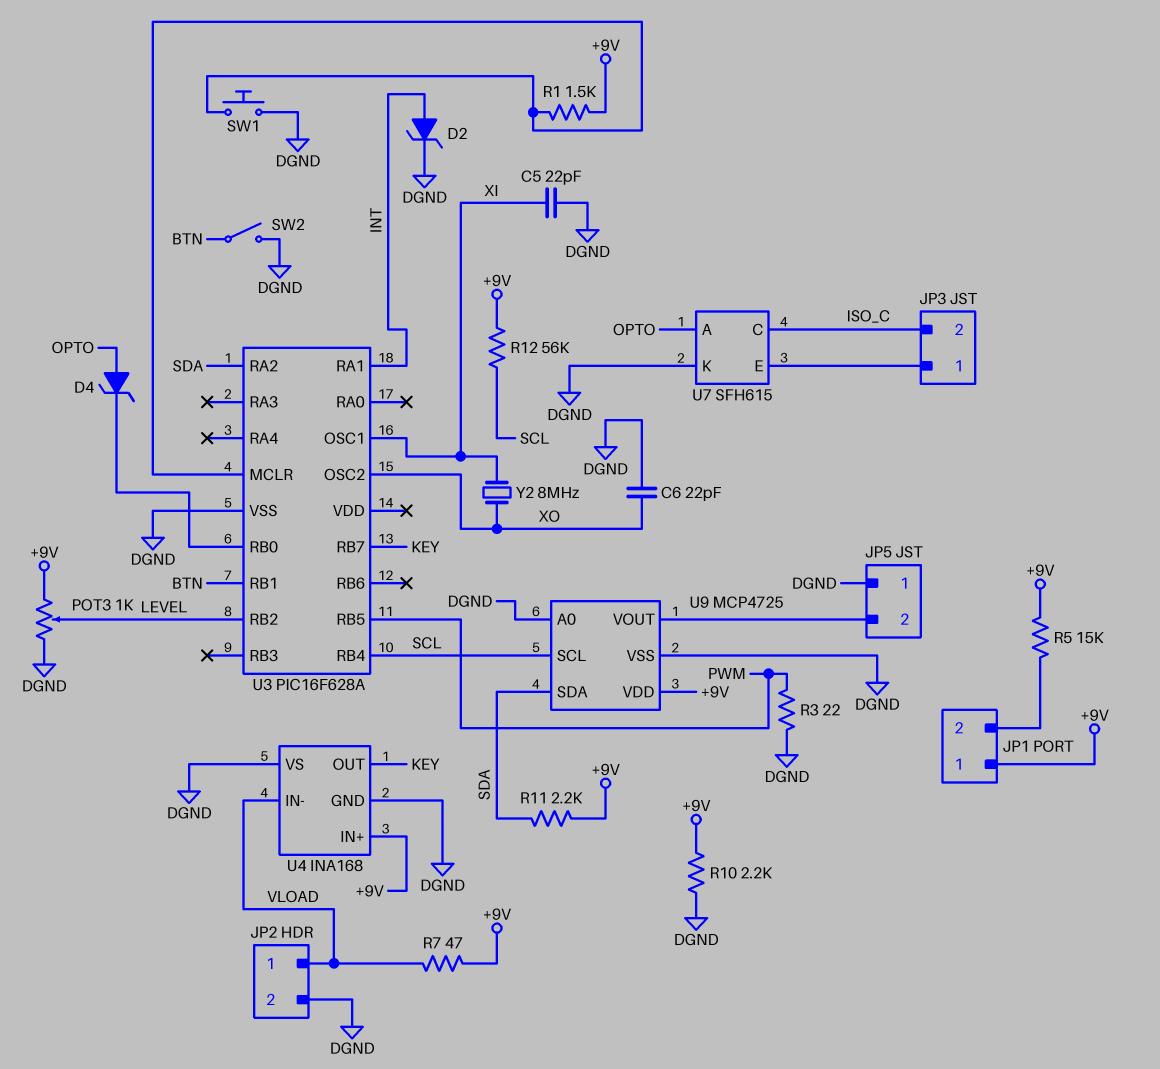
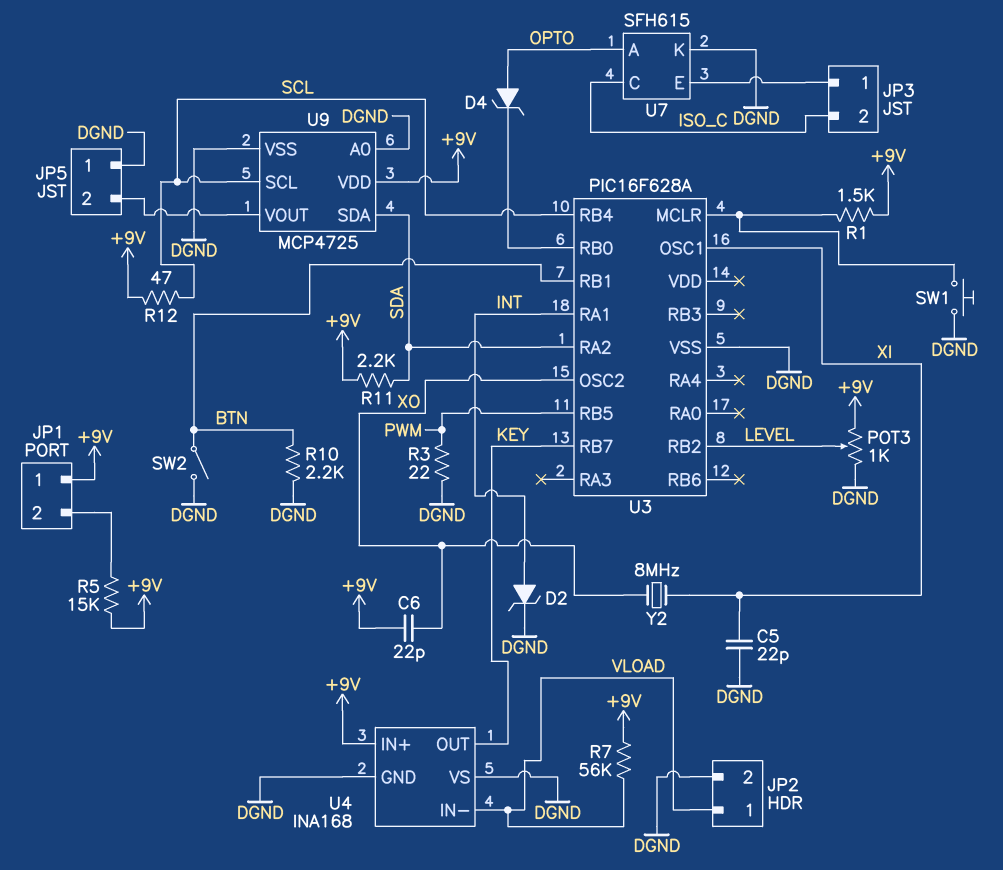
C6: 22pF (DGND, XO) -> 22pF (+9V, XO)
R7: 47 (+9V, VLOAD) -> 56k (+9V, VLOAD)
R10: 2.2k (+9V, DGND) -> 2.2k (BTN, DGND)
R12: 56k (+9V, SCL) -> 47 (+9V, SCL)

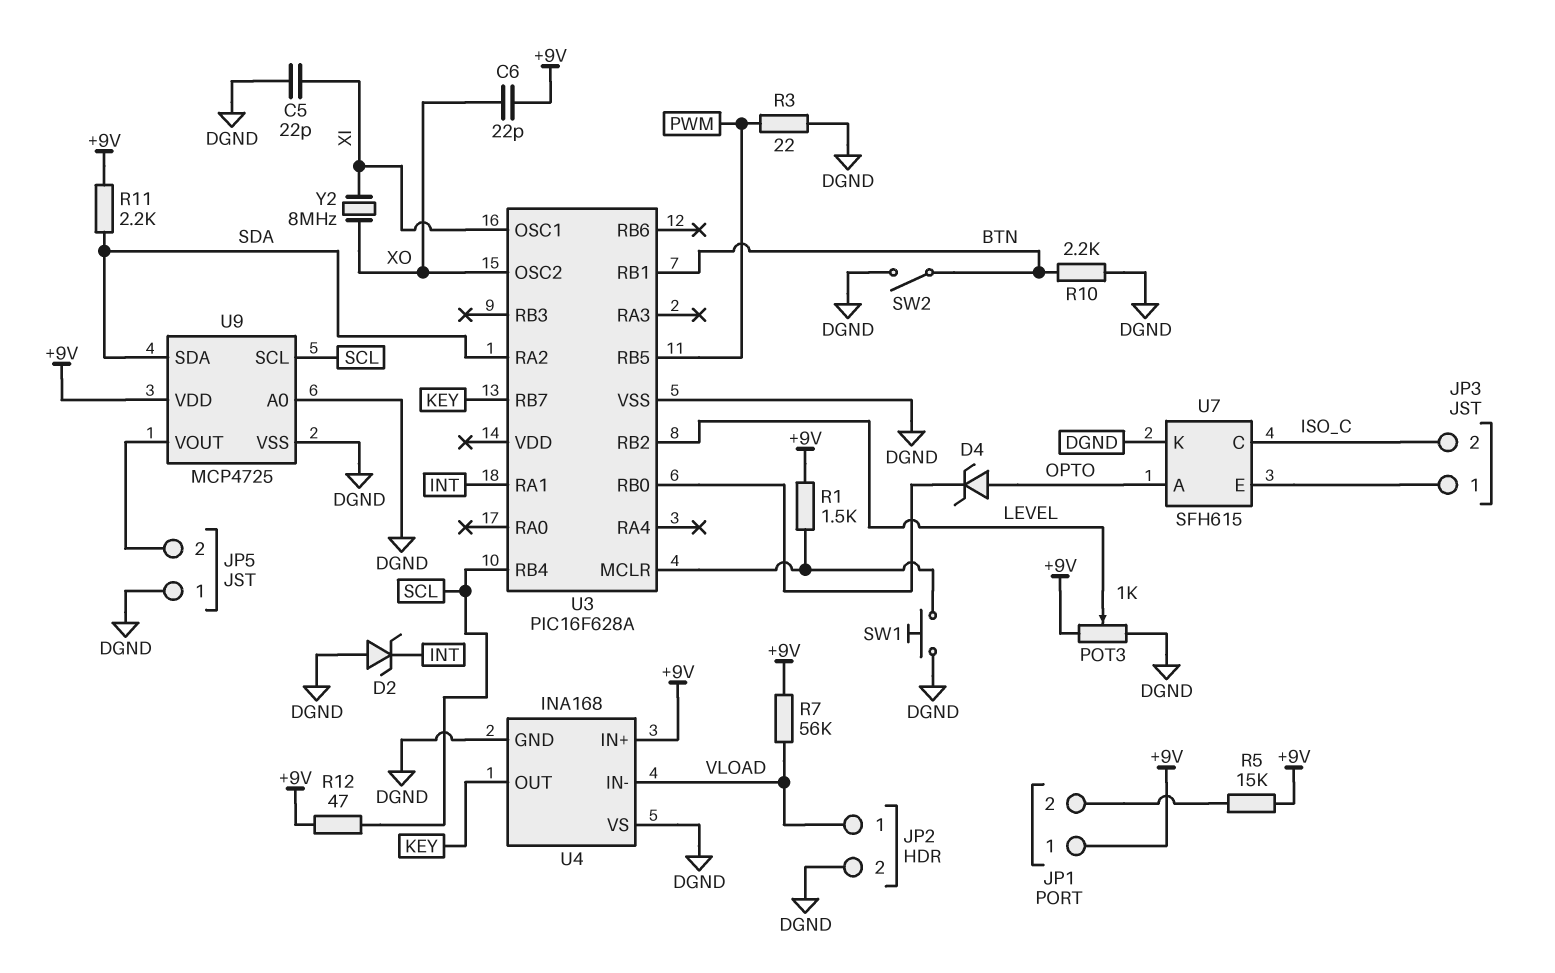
D2: zener (A INT, K DGND) -> zener (A DGND, K INT)

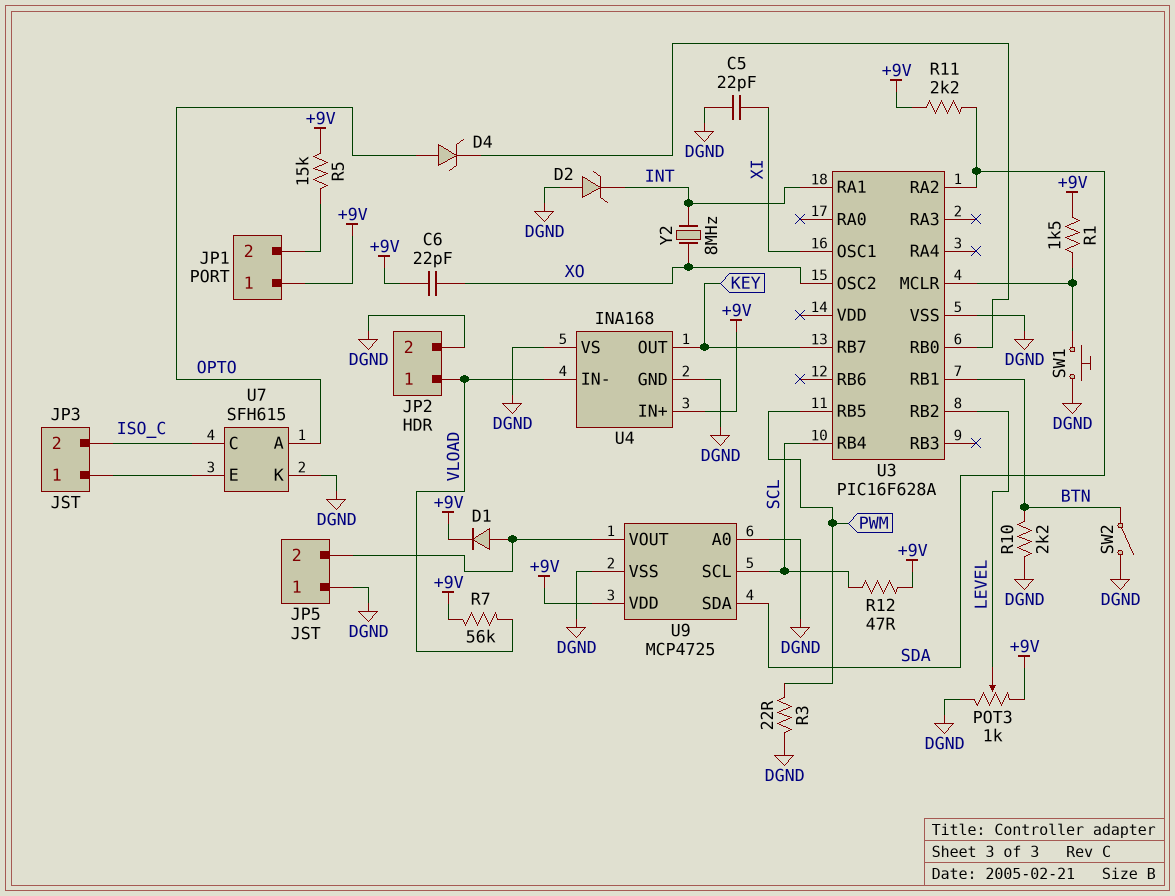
D1: none -> diode (A JP5/2, K +9V)
Y2: 8MHz (XI, XO) -> 8MHz (INT, XO)

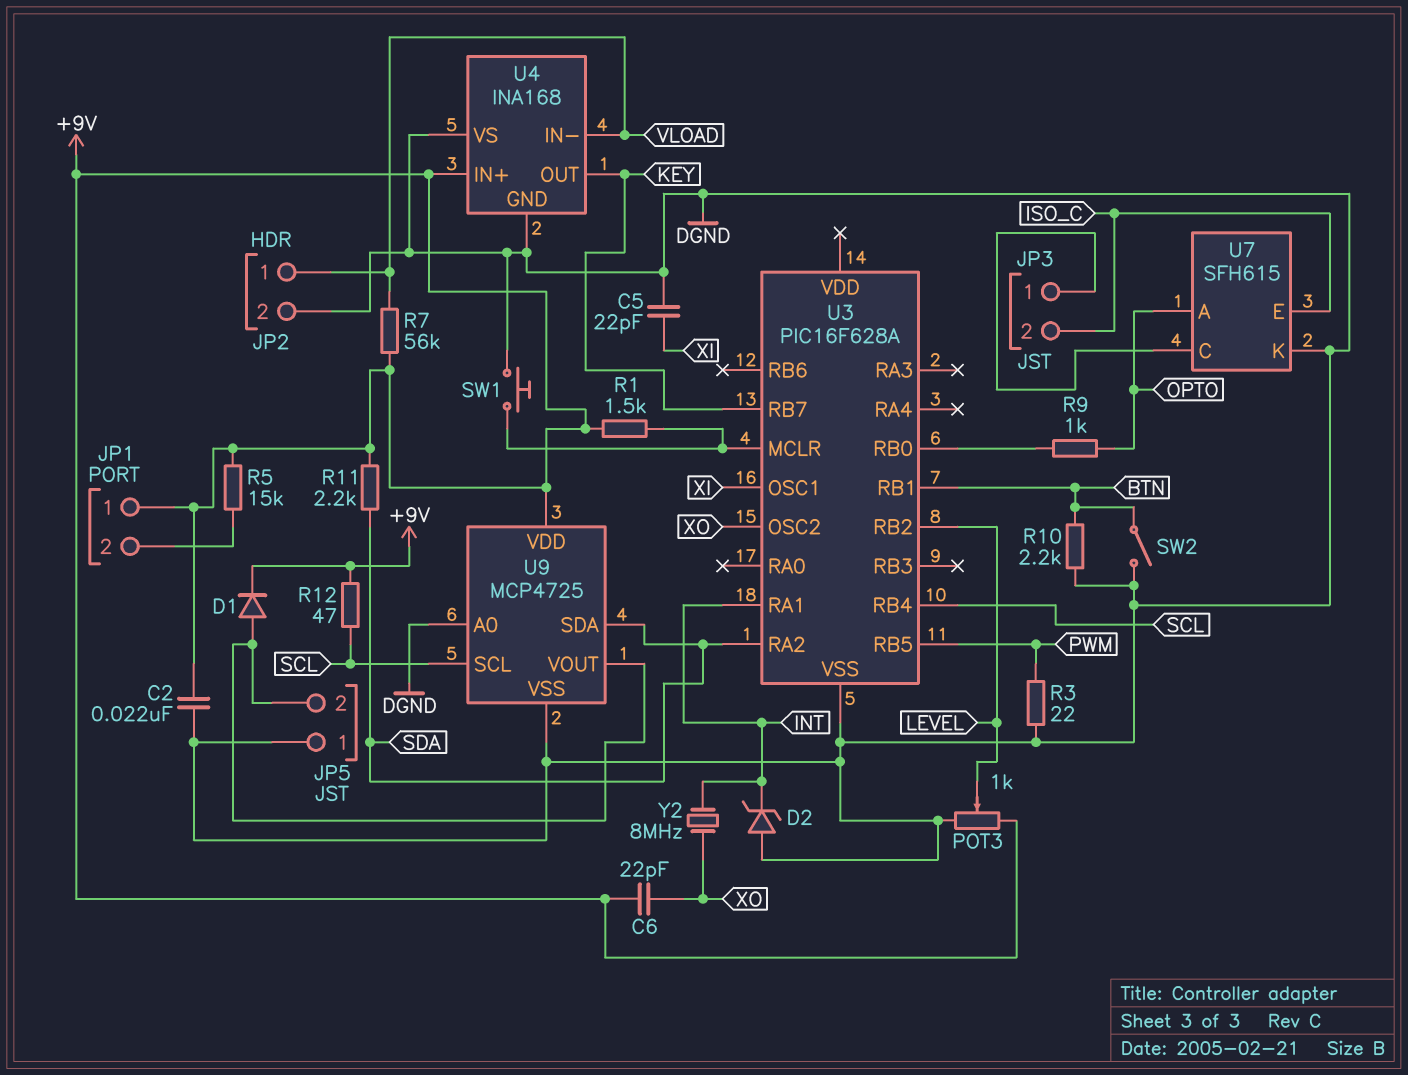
C2: none -> 22nF (+9V, DGND)
D4: zener (A OPTO, K U3/RB0) -> none
R9: none -> 1k (OPTO, U3/RB0)
U7 pin C: ISO_C -> JP3/1
U7 pin E: JP3/1 -> ISO_C

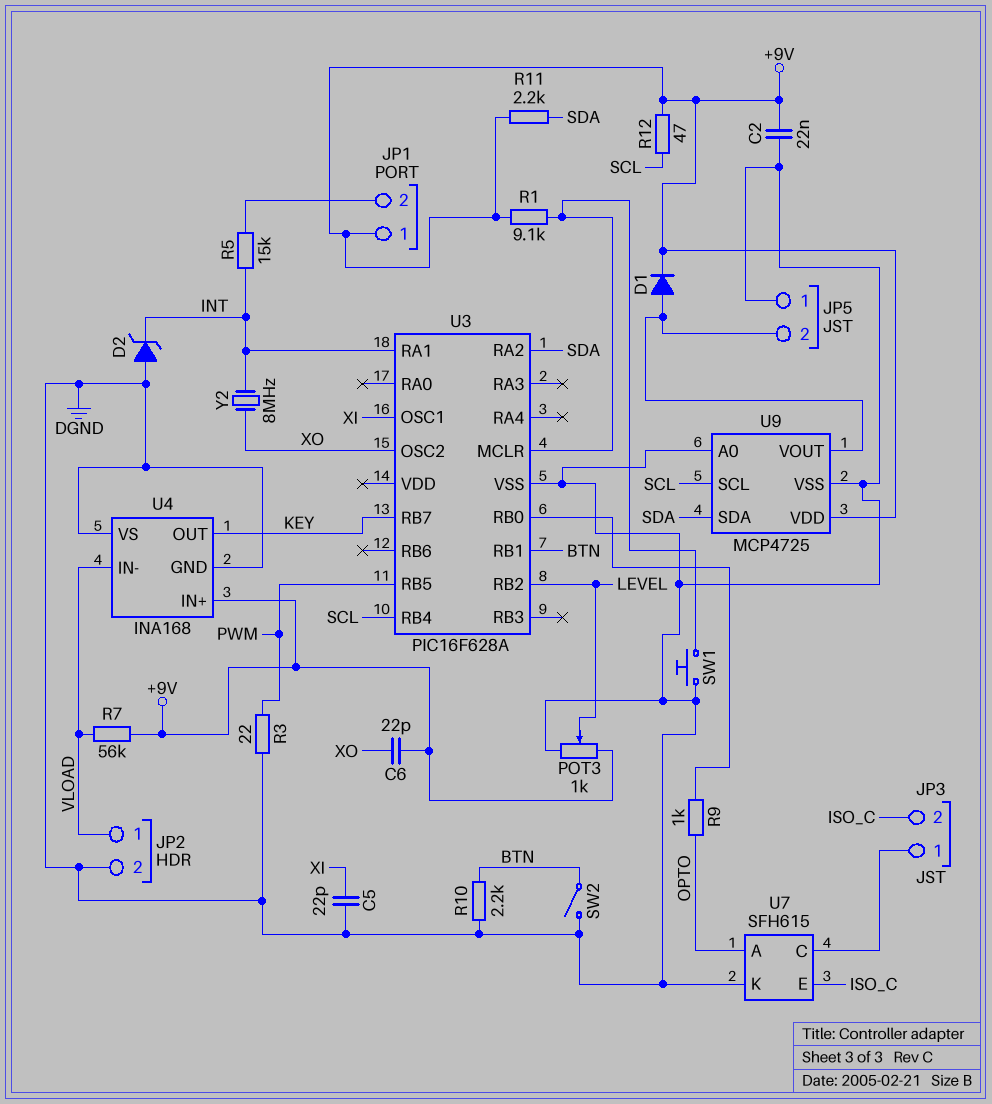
R1: 1.5k (+9V, U3/MCLR) -> 9.1k (+9V, U3/MCLR)
R5: 15k (+9V, JP1/2) -> 15k (INT, JP1/2)

